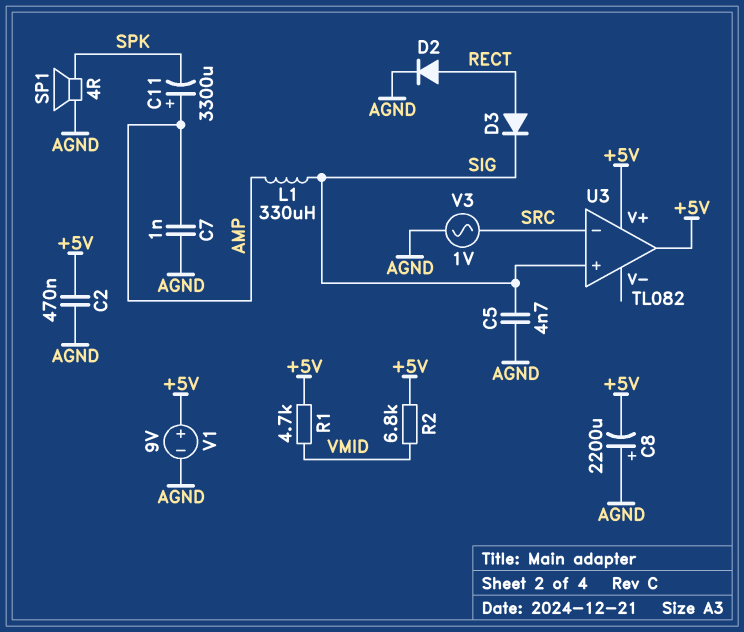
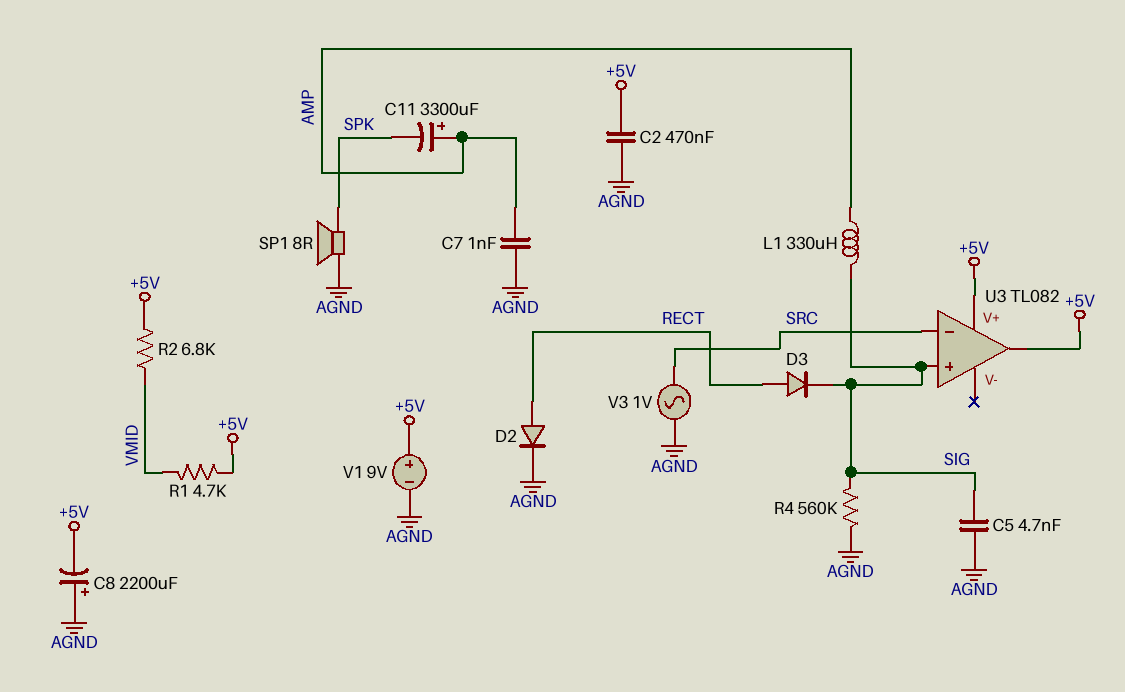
R4: none -> 560k (AGND, SIG)
SP1: speaker 4R (AGND, SPK) -> speaker 8R (AGND, SPK)

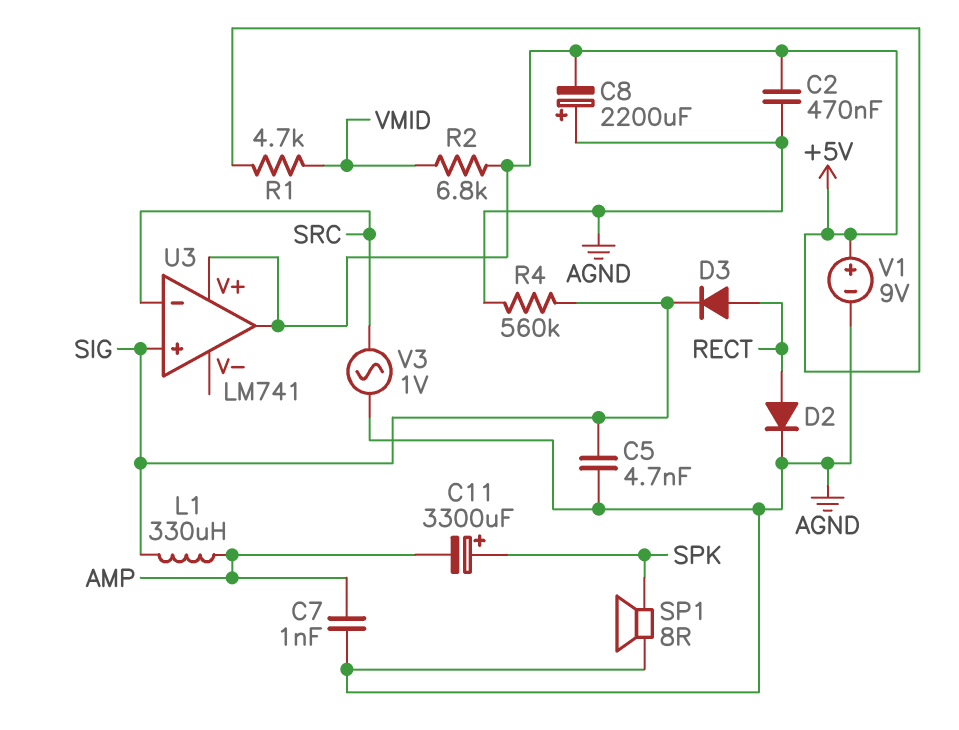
C11: 3300uF (plus AMP, minus SPK) -> 3300uF (plus SPK, minus AMP)
U3: TL082 -> LM741

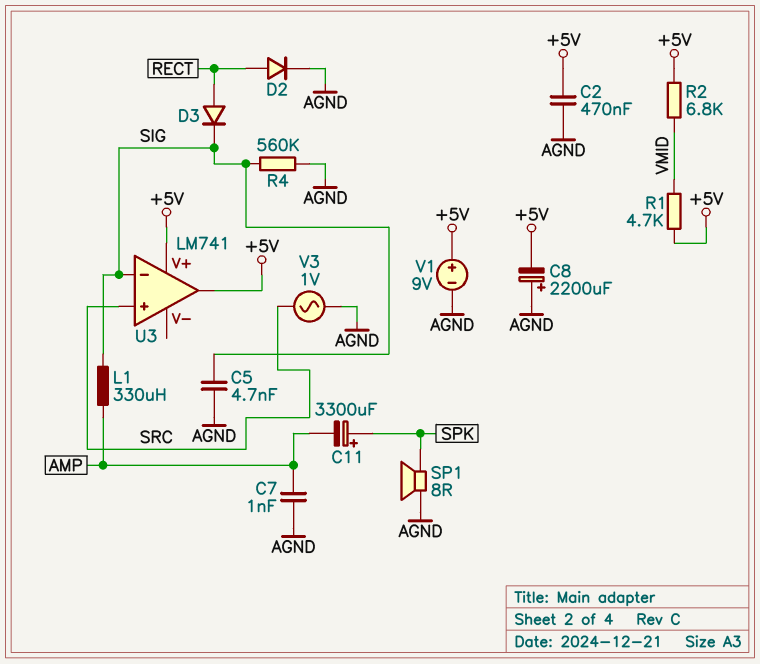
U3 pin in+: SIG -> SRC
U3 pin in-: SRC -> SIG

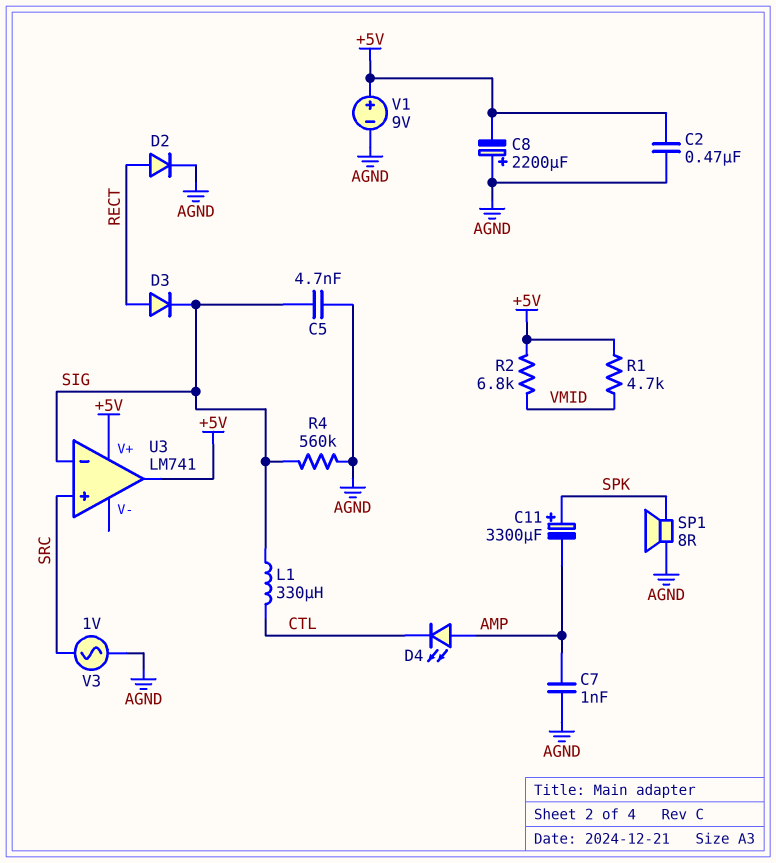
D4: none -> LED (A AMP, K CTL)
L1: 330uH (AMP, SIG) -> 330uH (CTL, SIG)

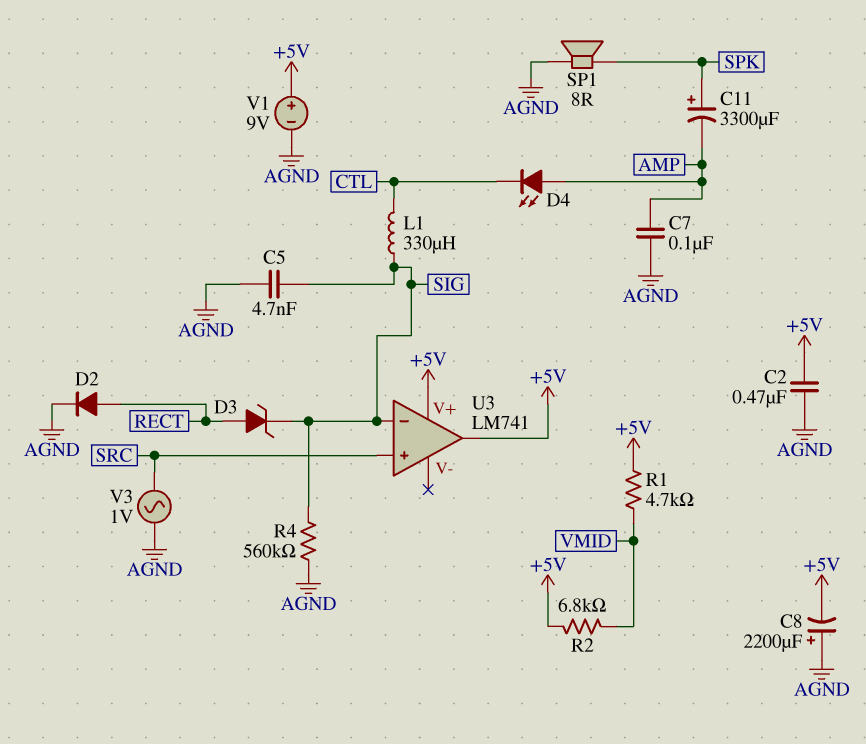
C7: 1nF (AGND, AMP) -> 100nF (AGND, AMP)
D3: diode (A RECT, K SIG) -> zener (A RECT, K SIG)

